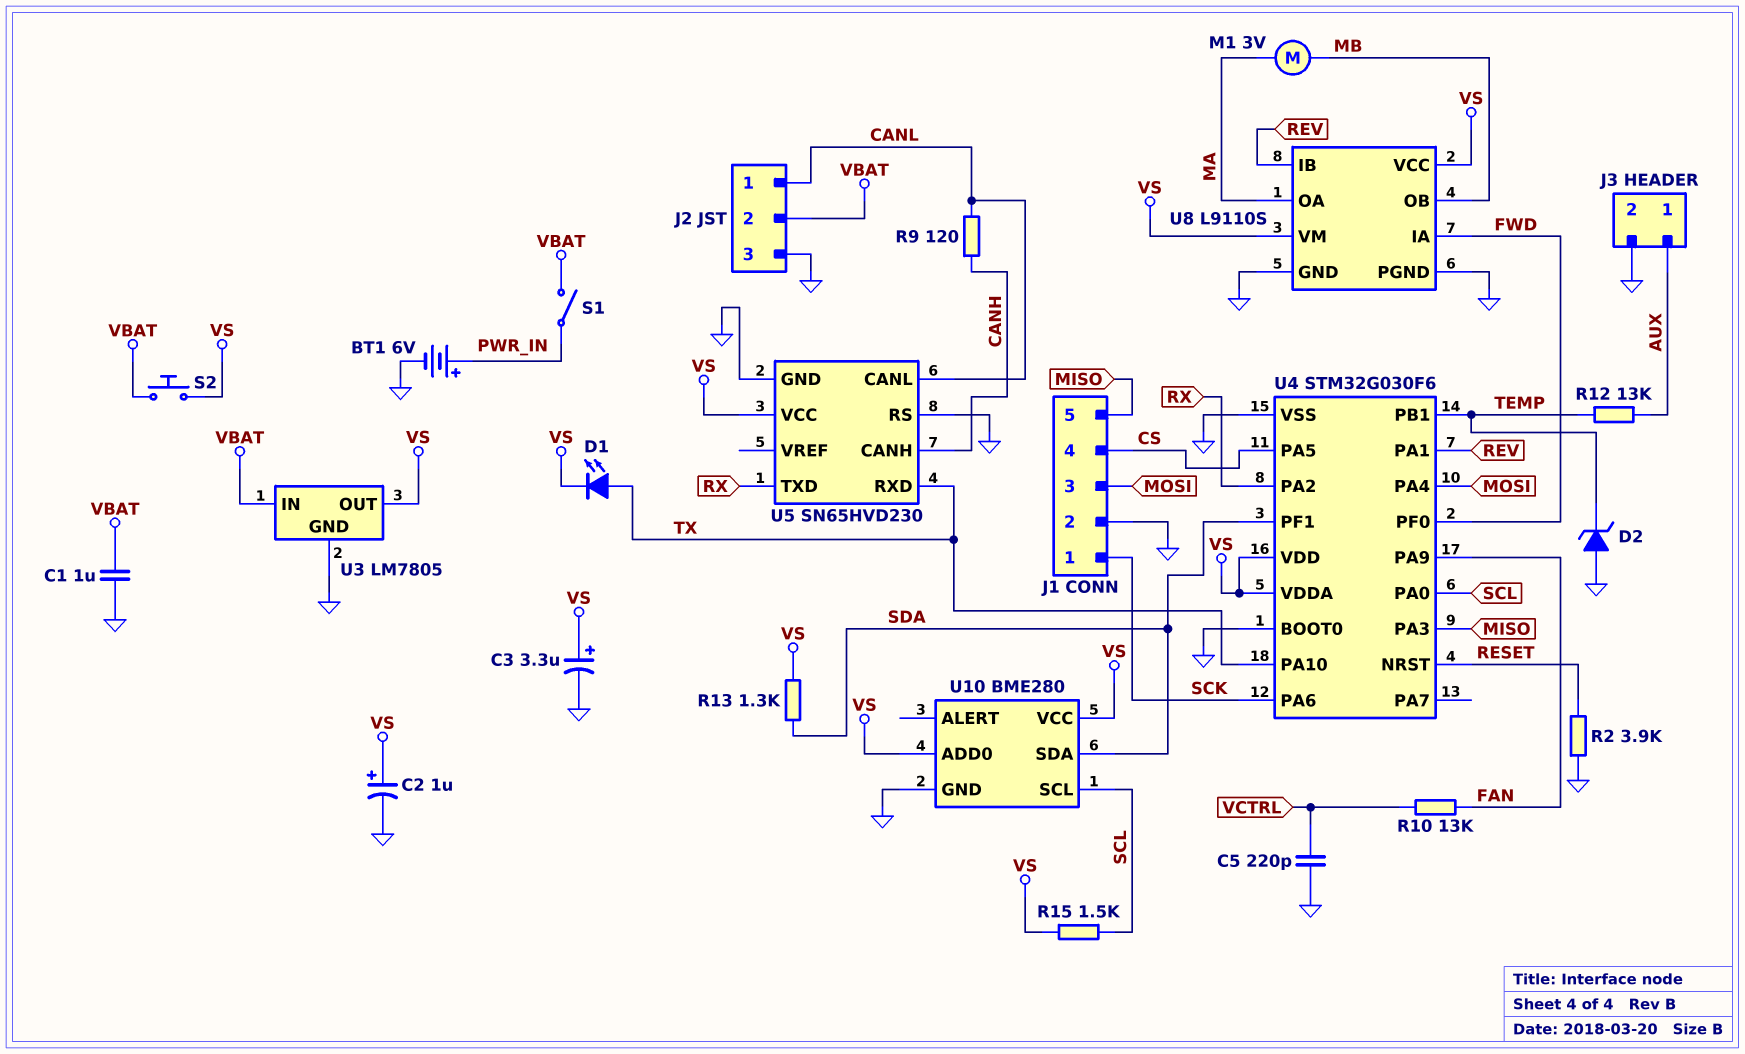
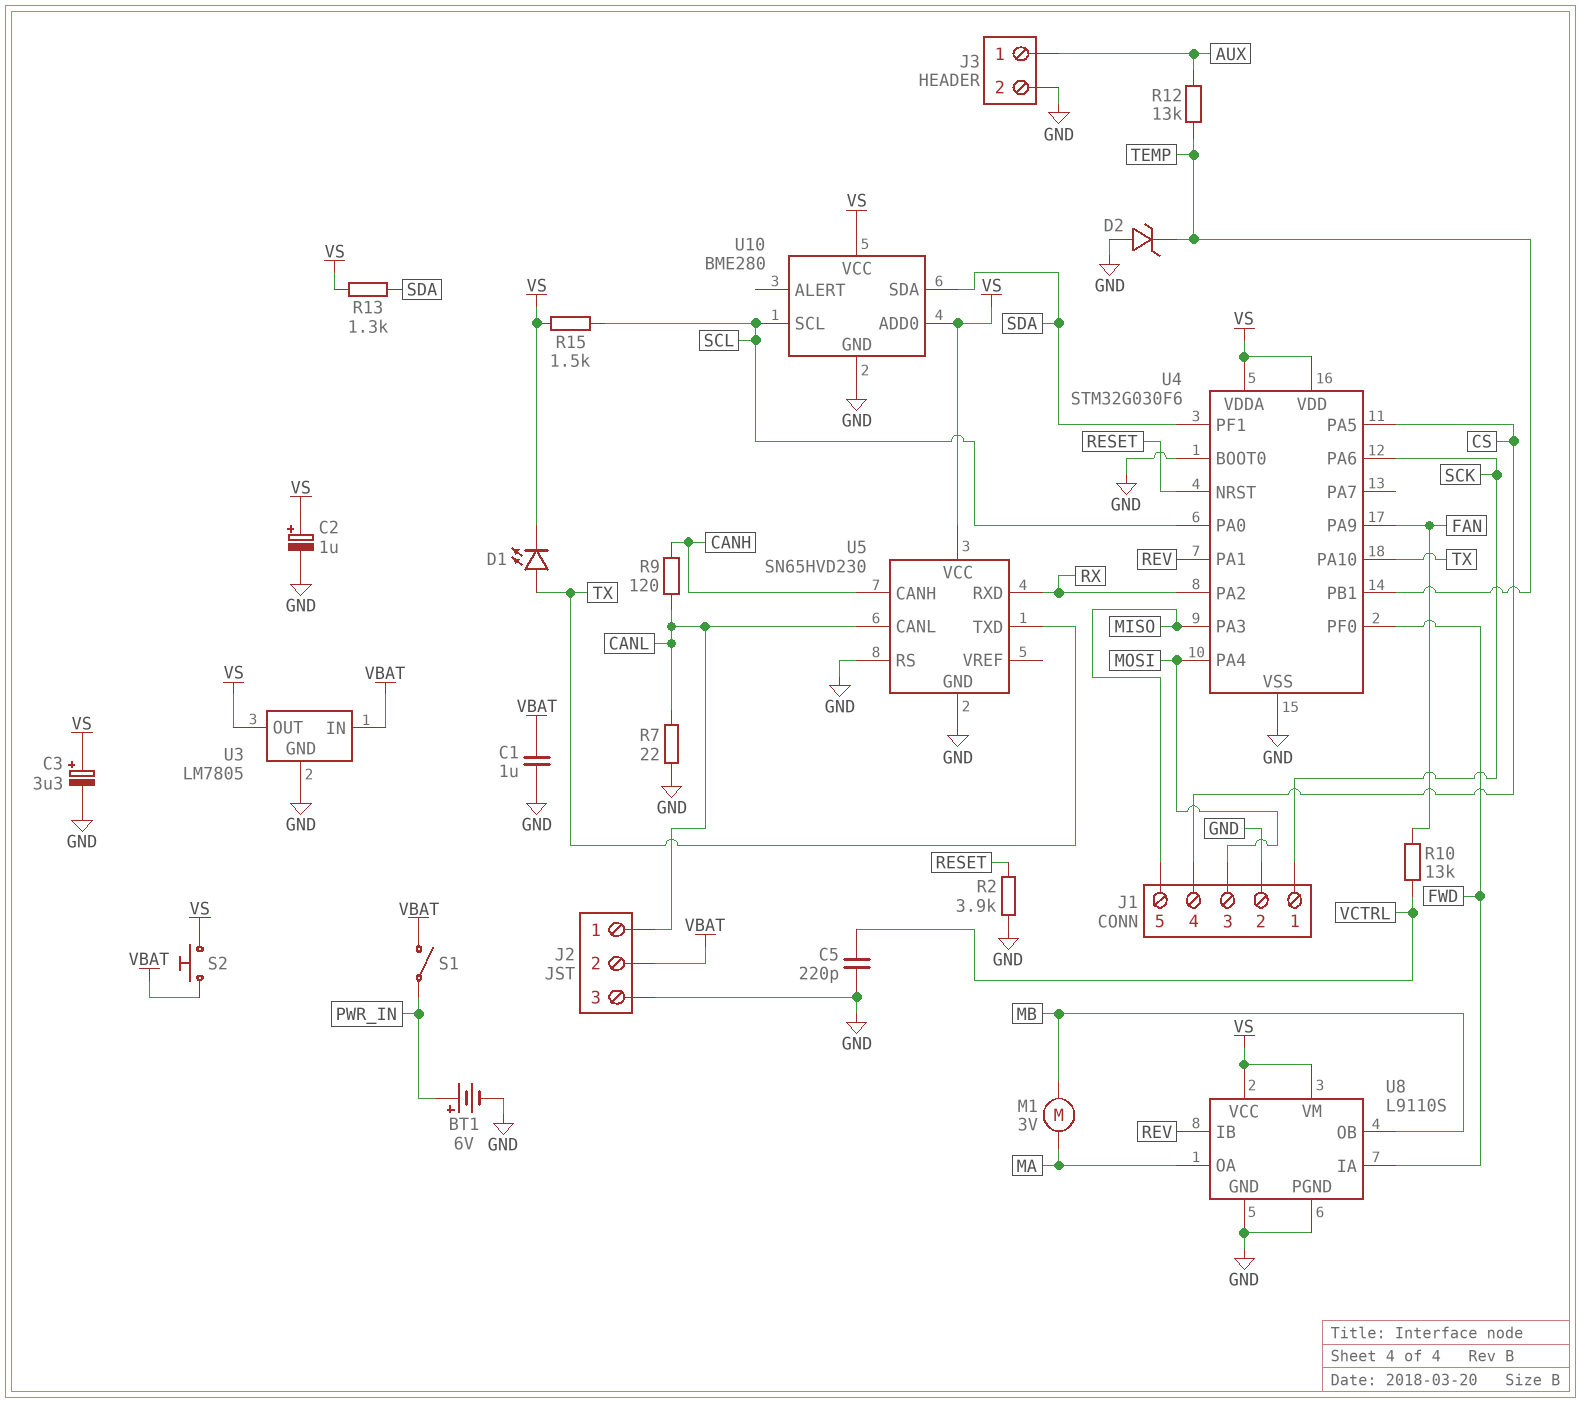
R7: none -> 22 (CANL, GND)
U5 pin RXD: TX -> RX
U5 pin TXD: RX -> TX

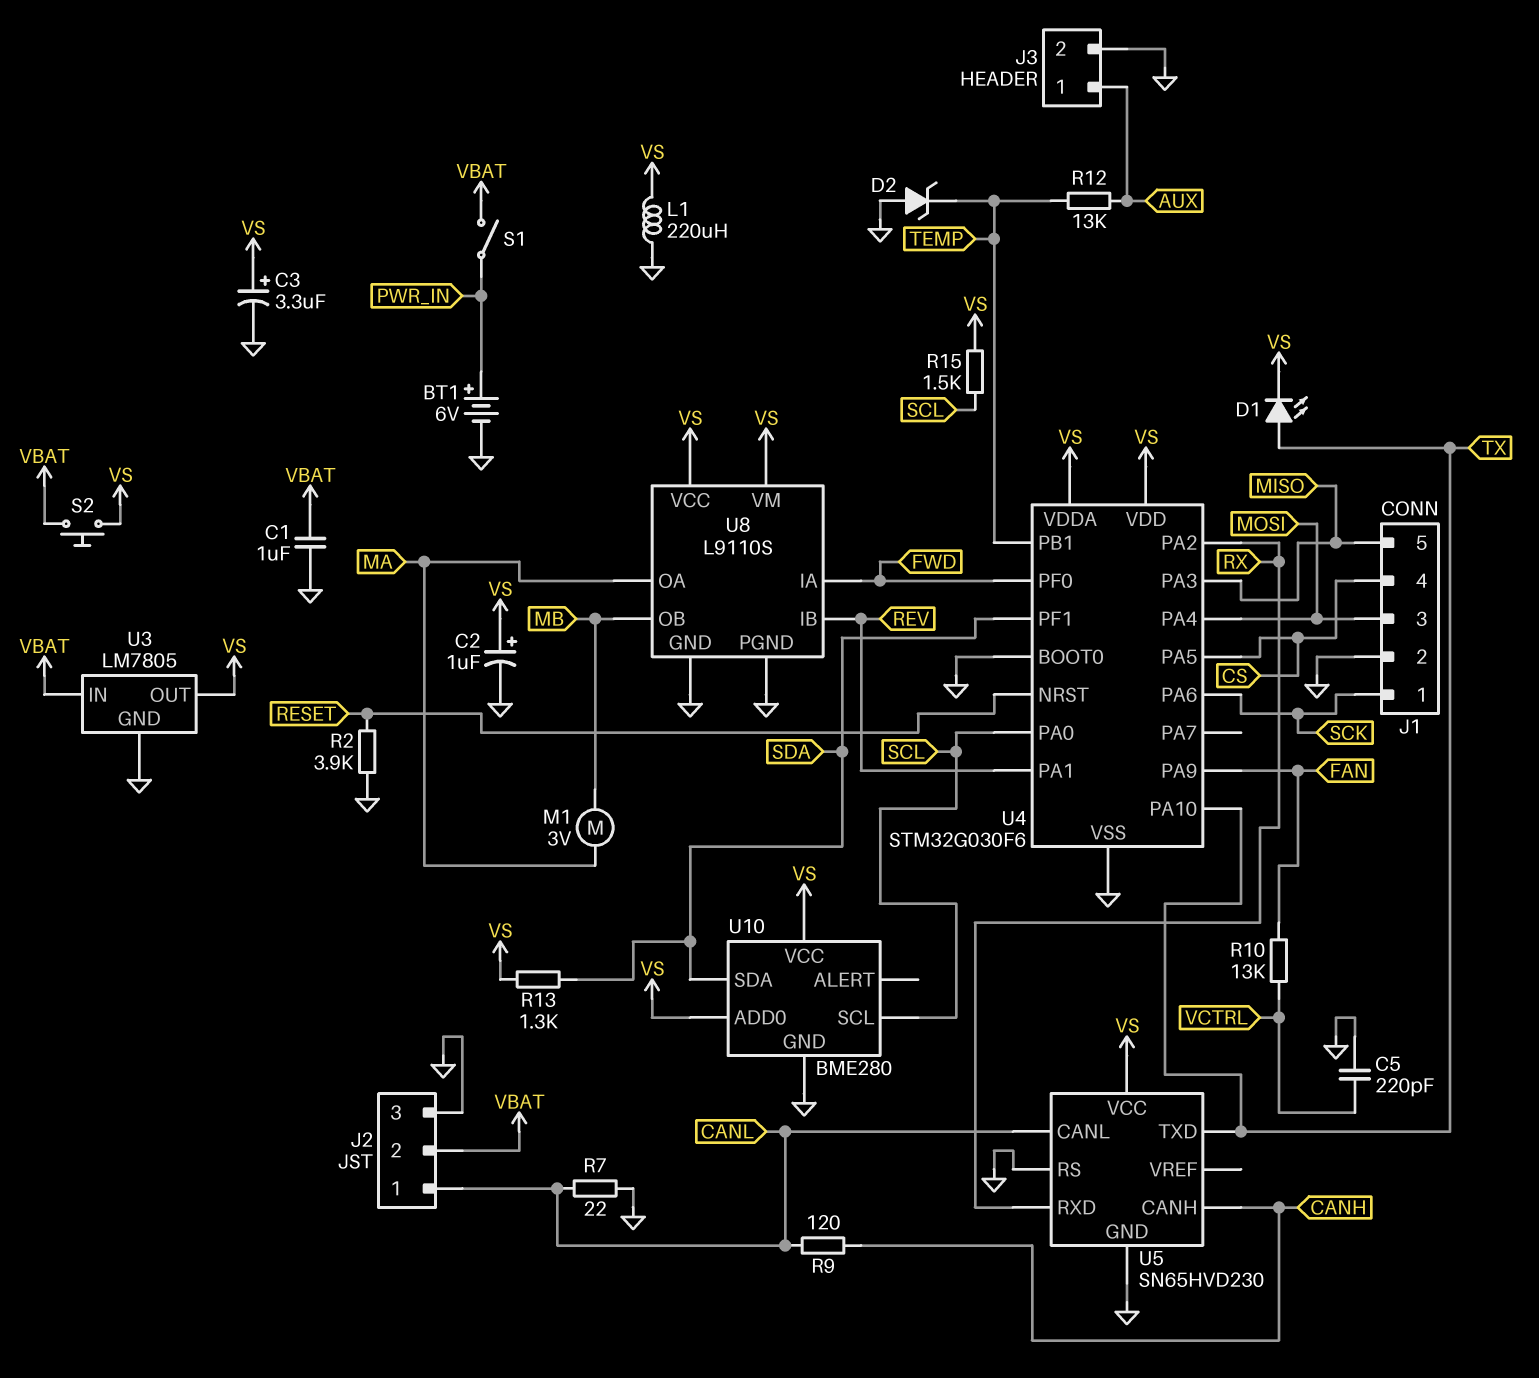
L1: none -> 220uH (GND, VS)

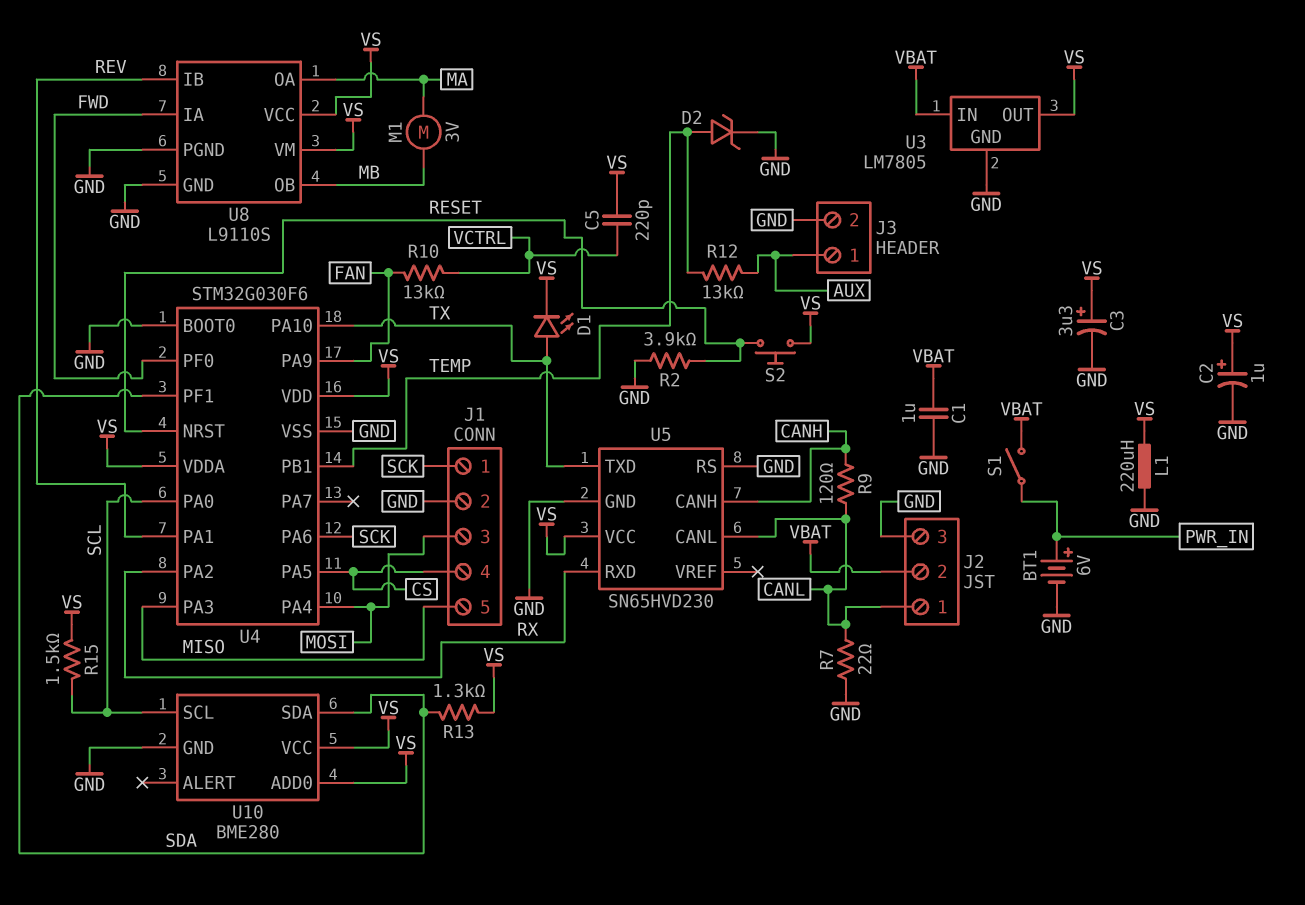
C5: 220pF (GND, VCTRL) -> 220pF (VCTRL, VS)
D2: zener (A GND, K TEMP) -> zener (A TEMP, K GND)
S2: button (VBAT, VS) -> button (RESET, VS)

